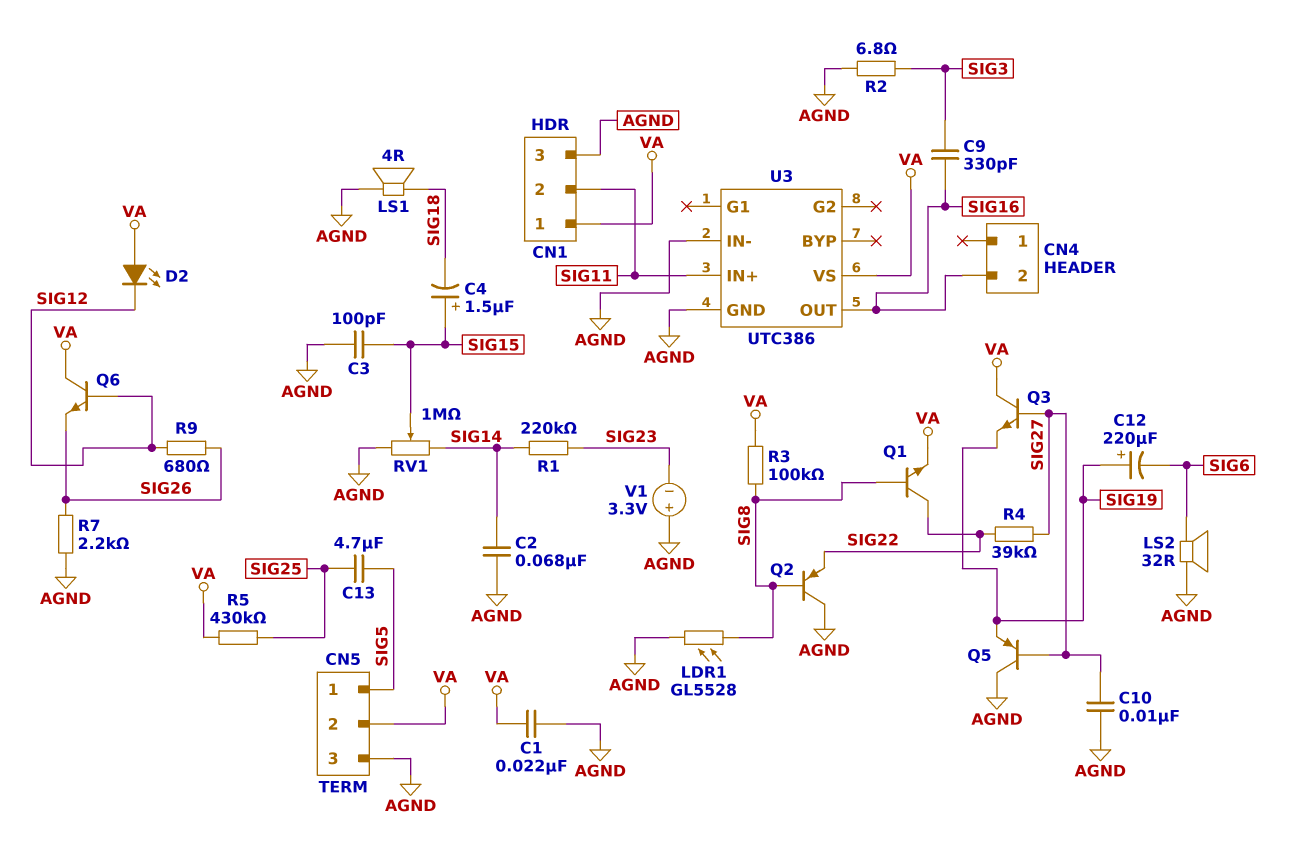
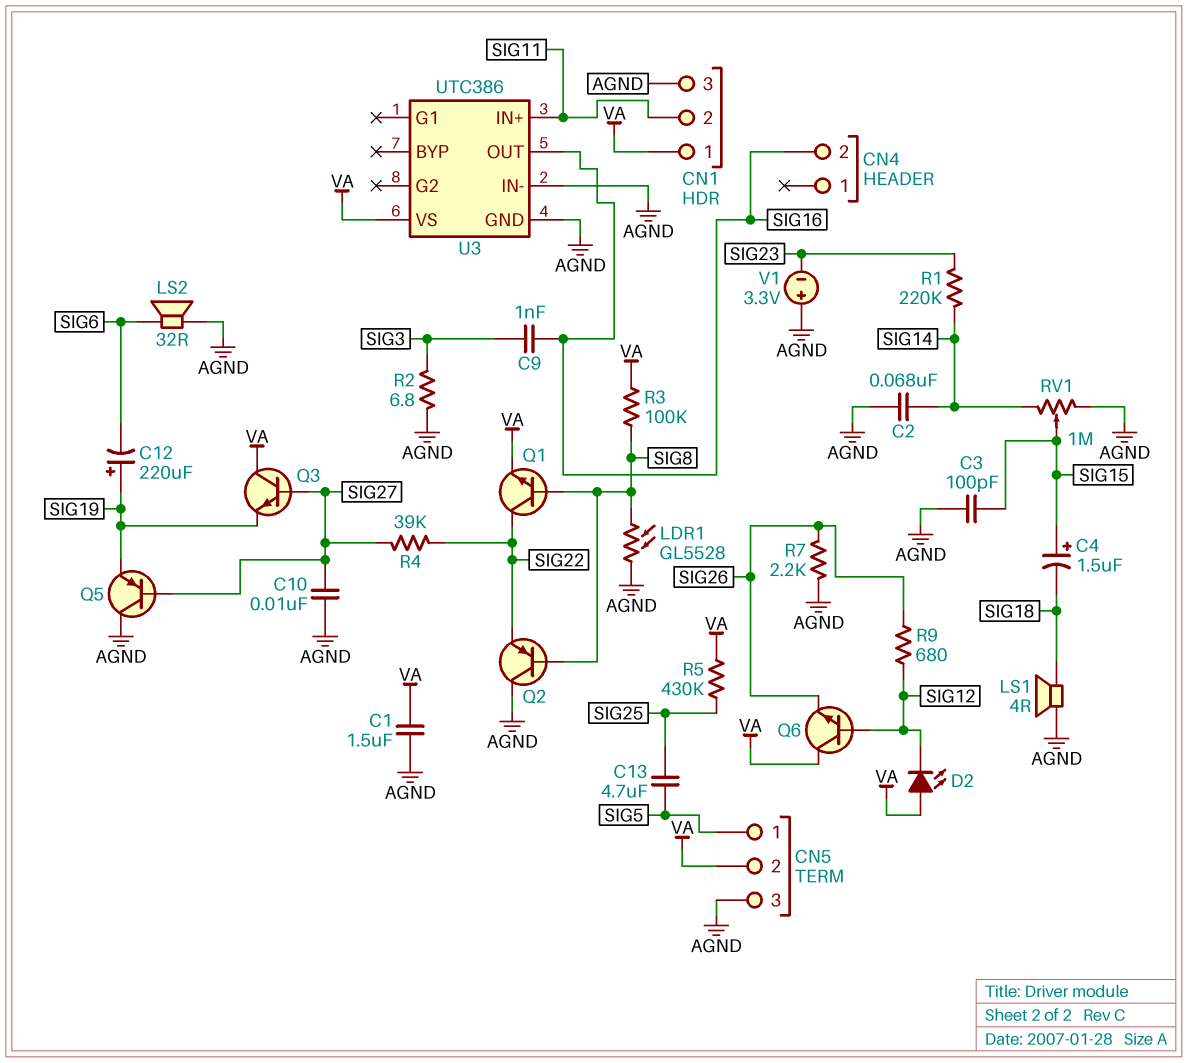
C1: 22nF (AGND, VA) -> 1.5uF (AGND, VA)
C9: 330pF (SIG3, SIG16) -> 1nF (SIG3, SIG16)

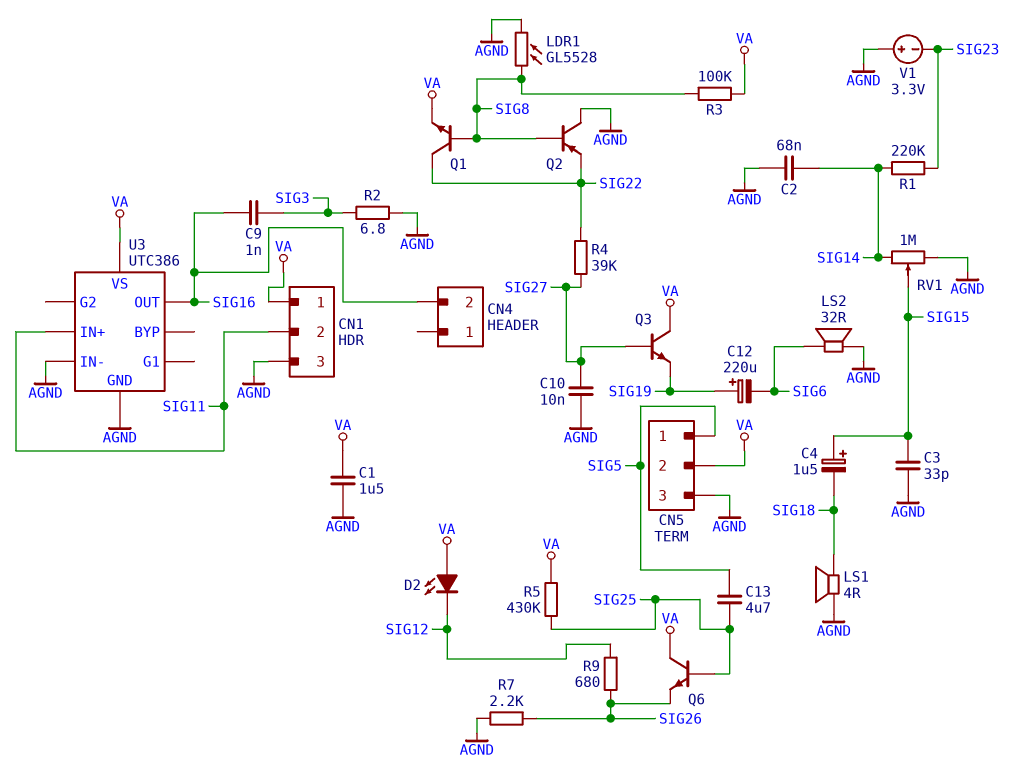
C3: 100pF (AGND, SIG15) -> 33pF (AGND, SIG15)
Q5: PNP (B SIG27, C AGND, E SIG19) -> none
Q6: NPN (B SIG12, C VA, E SIG26) -> NPN (B SIG25, C VA, E SIG26)

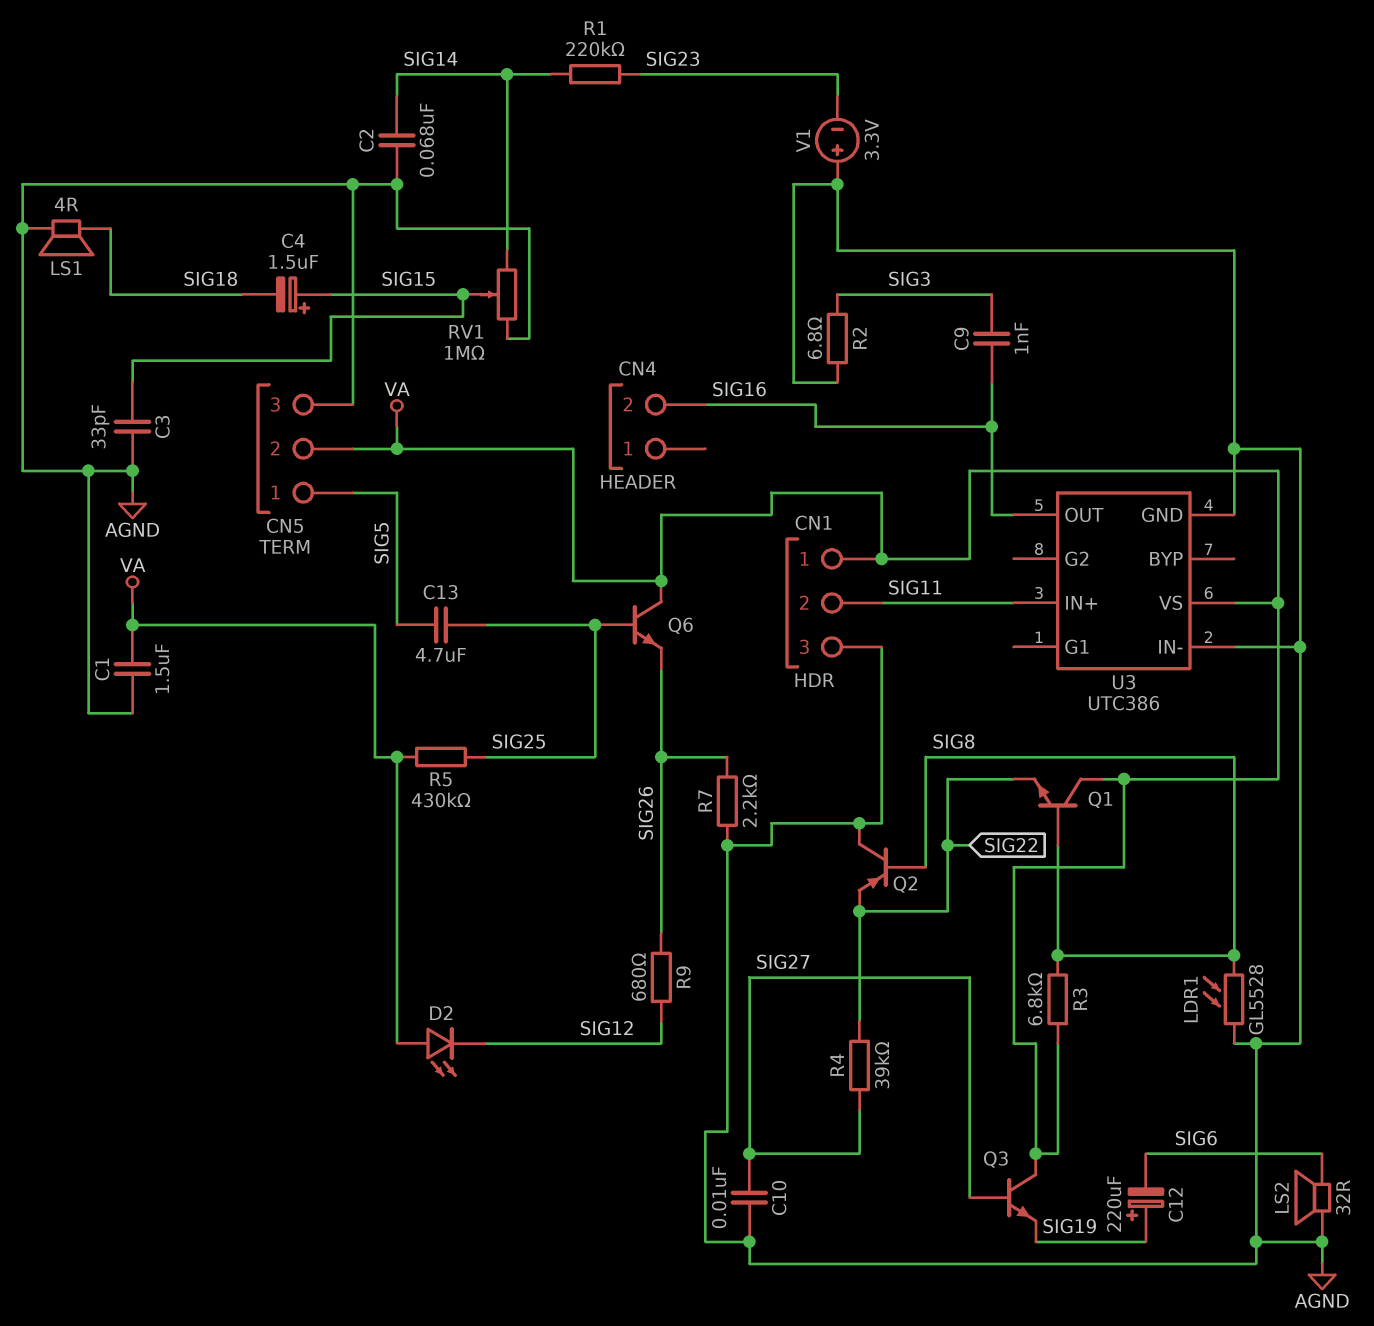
Q1: NPN (B SIG8, C SIG22, E VA) -> NPN (B SIG8, C VA, E SIG22)
R3: 100k (SIG8, VA) -> 6.8k (SIG8, VA)

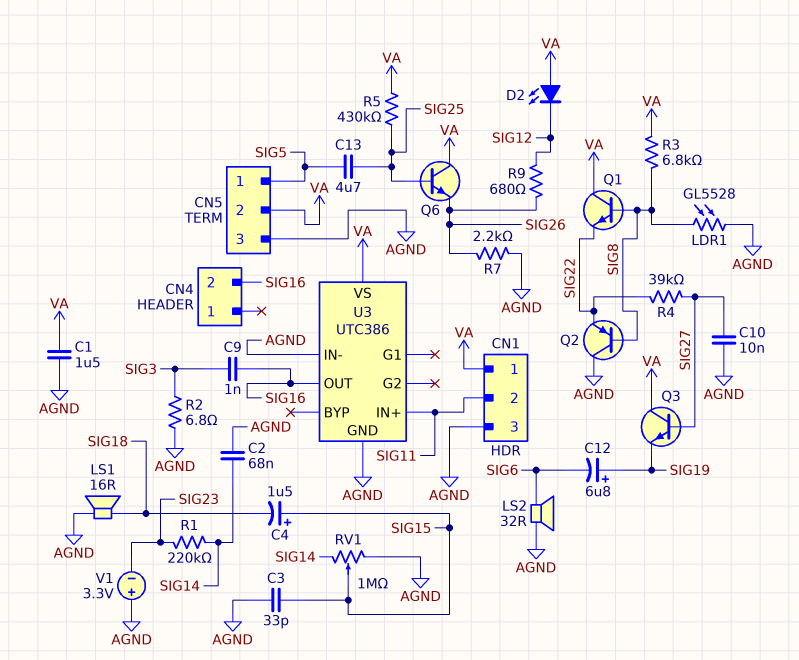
C12: 220uF (plus SIG19, minus SIG6) -> 6.8uF (plus SIG19, minus SIG6)
LS1: speaker 4R (AGND, SIG18) -> speaker 16R (AGND, SIG18)

